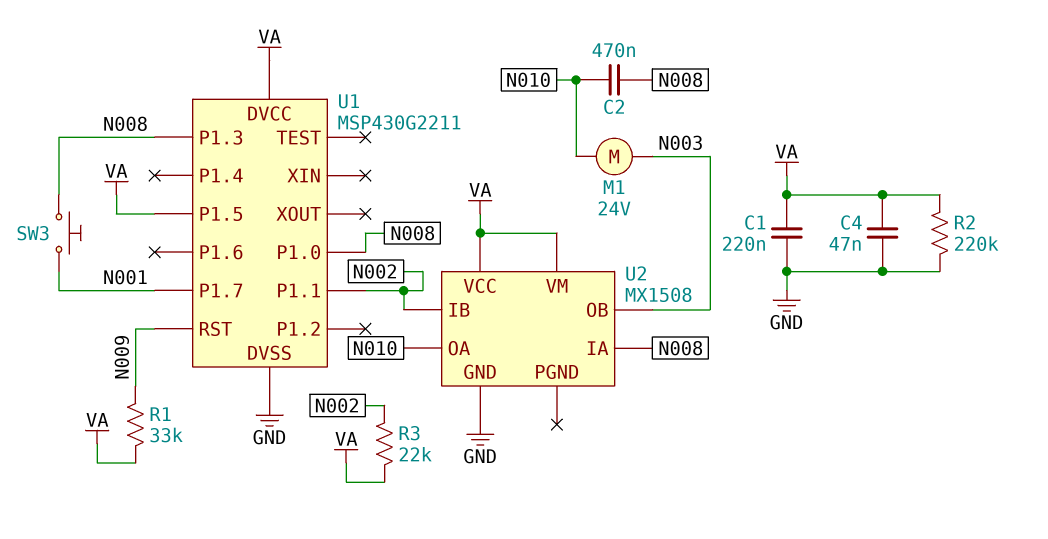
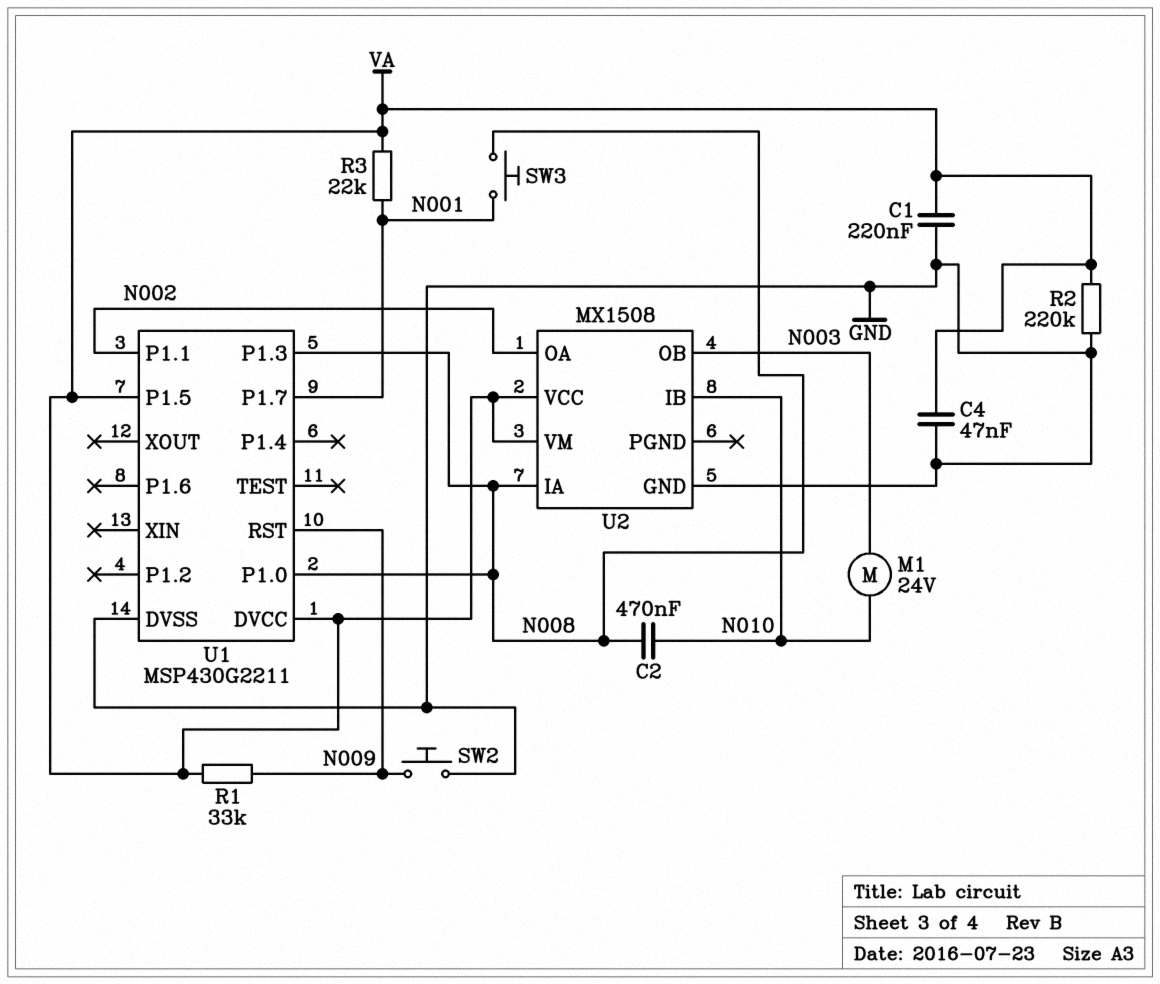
R3: 22k (N002, VA) -> 22k (N001, VA)
SW2: none -> button (GND, N009)
U2 pin IB: N002 -> N010
U2 pin OA: N010 -> N002

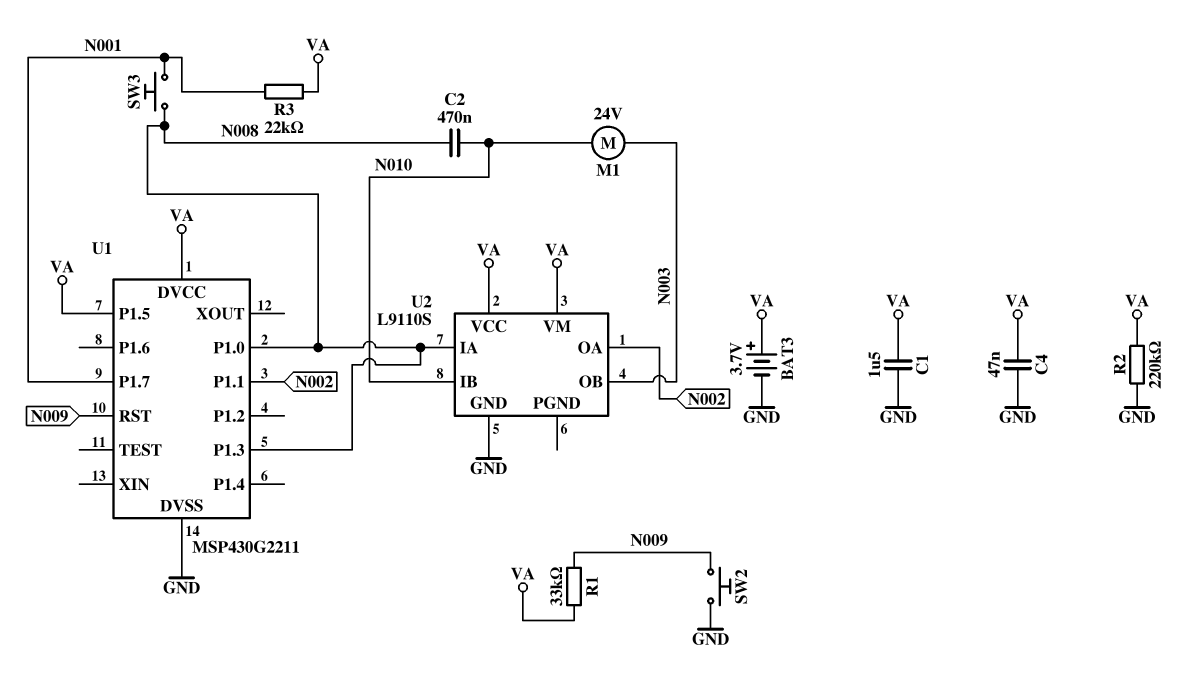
BAT3: none -> 3.7V (plus VA, minus GND)
C1: 220nF (GND, VA) -> 1.5uF (GND, VA)
U2: MX1508 -> L9110S

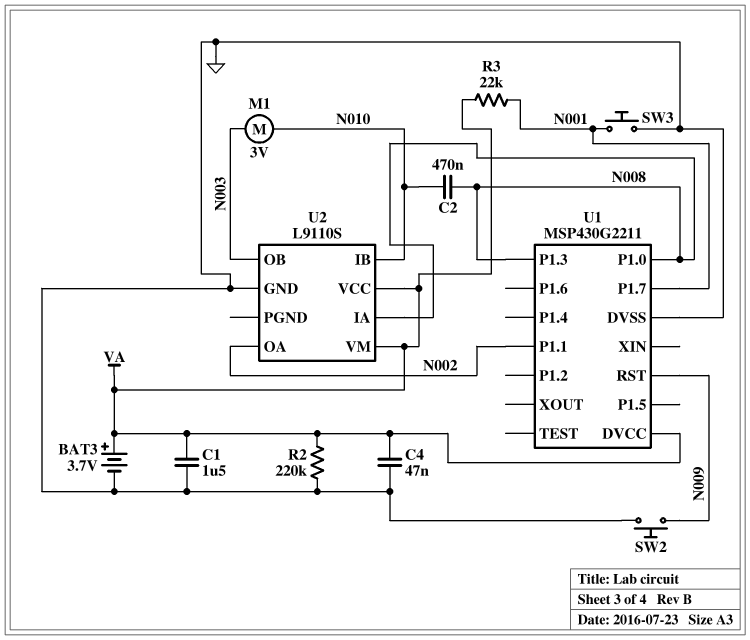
M1: motor 24V (N003, N010) -> motor 3V (N003, N010)
R1: 33k (N009, VA) -> none
SW3: button (N001, N008) -> button (GND, N001)
U1 pin P1.5: VA -> none

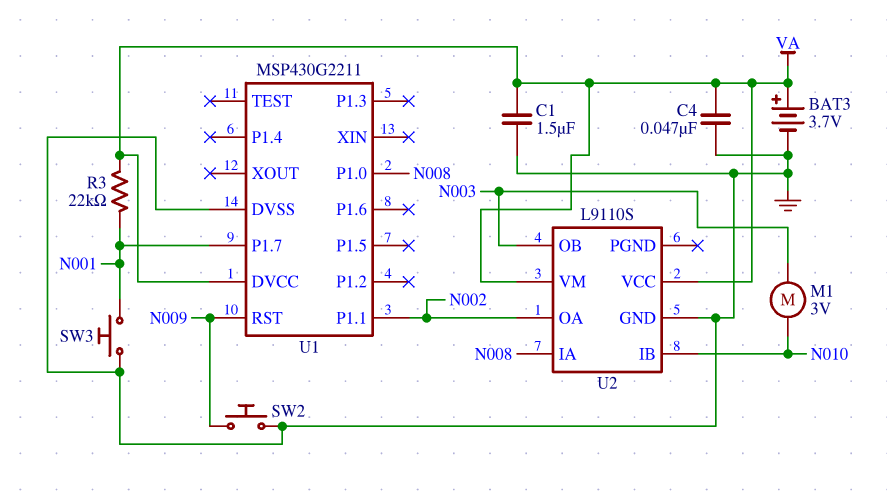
C2: 470nF (N008, N010) -> none
R2: 220k (GND, VA) -> none
U1 pin P1.3: N008 -> none

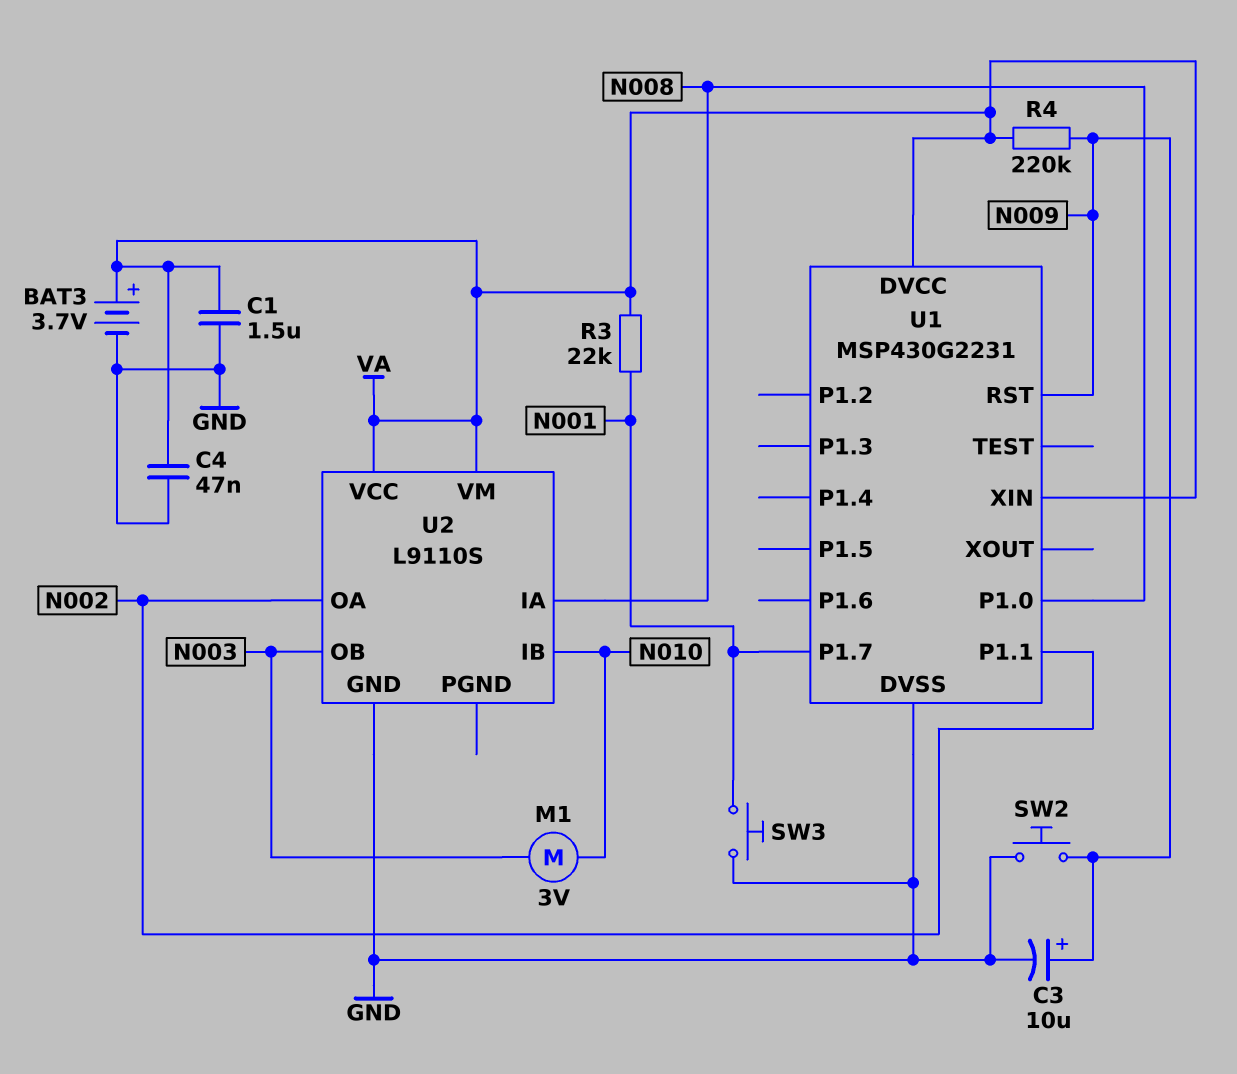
C3: none -> 10uF (plus N009, minus GND)
R4: none -> 220k (N009, VA)
U1: MSP430G2211 -> MSP430G2231
U1 pin XIN: none -> VA

